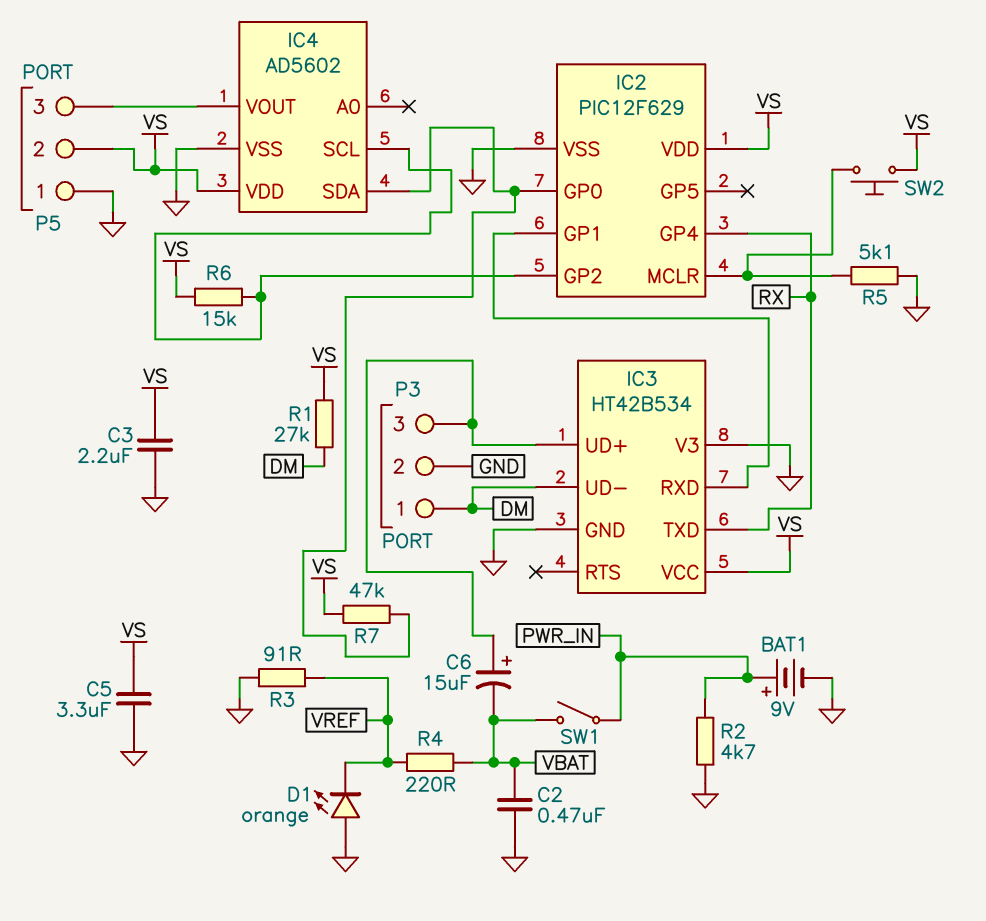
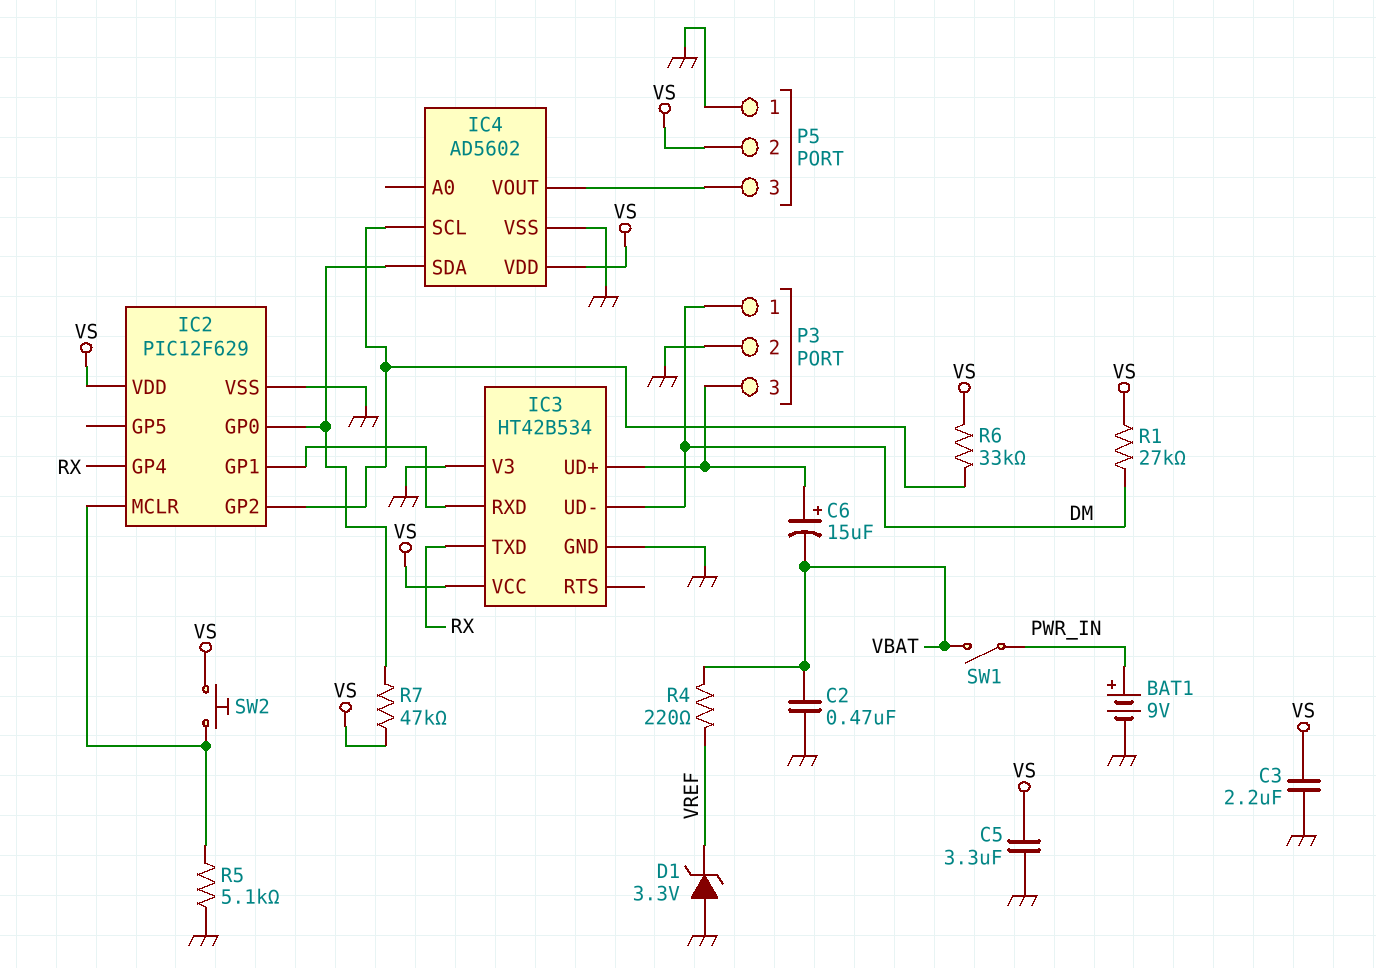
D1: LED orange (A GND, K VREF) -> zener 3.3V (A GND, K VREF)
R2: 4.7k (GND, PWR_IN) -> none
R3: 91 (GND, VREF) -> none
R6: 15k (IC2/GP2, VS) -> 33k (IC2/GP2, VS)

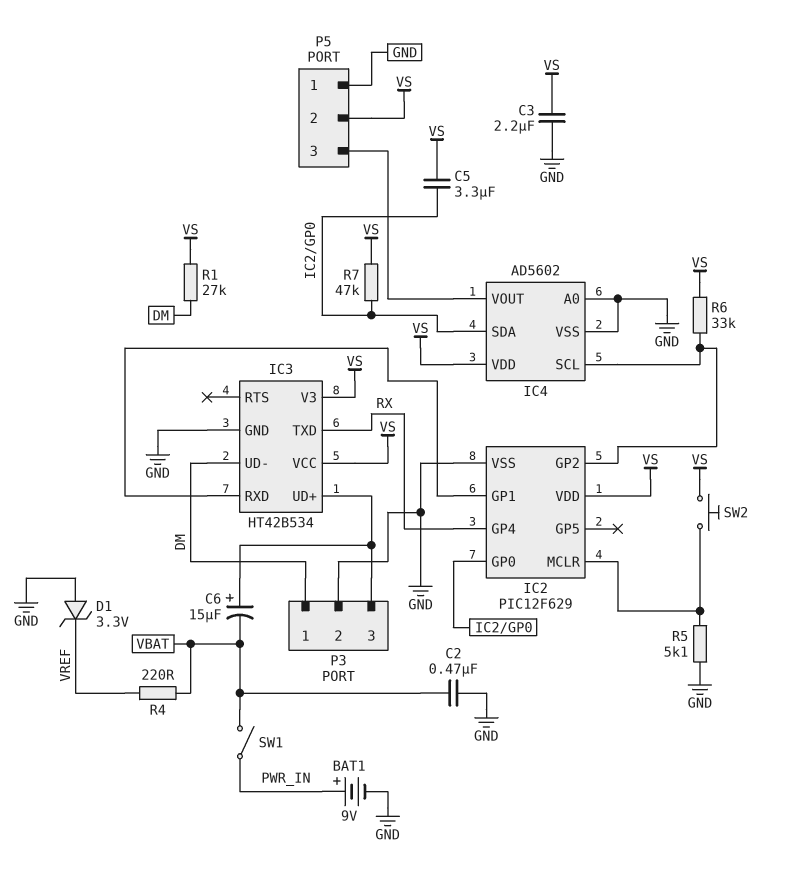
C5: 3.3uF (GND, VS) -> 3.3uF (IC2/GP0, VS)
IC3 pin V3: GND -> VS
IC4 pin A0: none -> GND

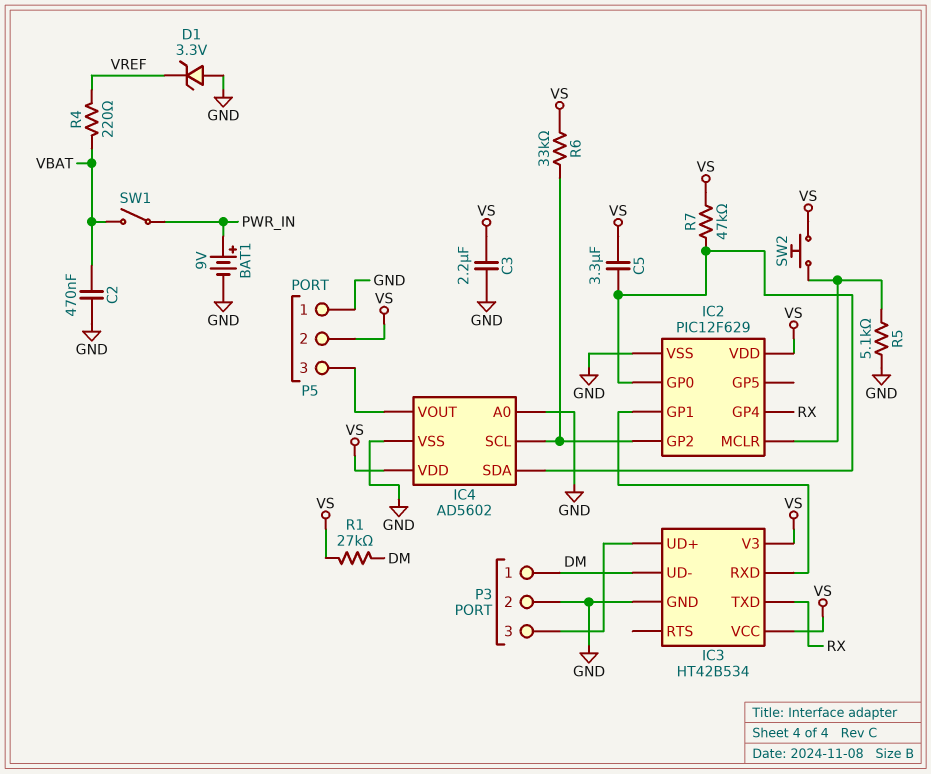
C6: 15uF (plus IC3/UD+, minus VBAT) -> none

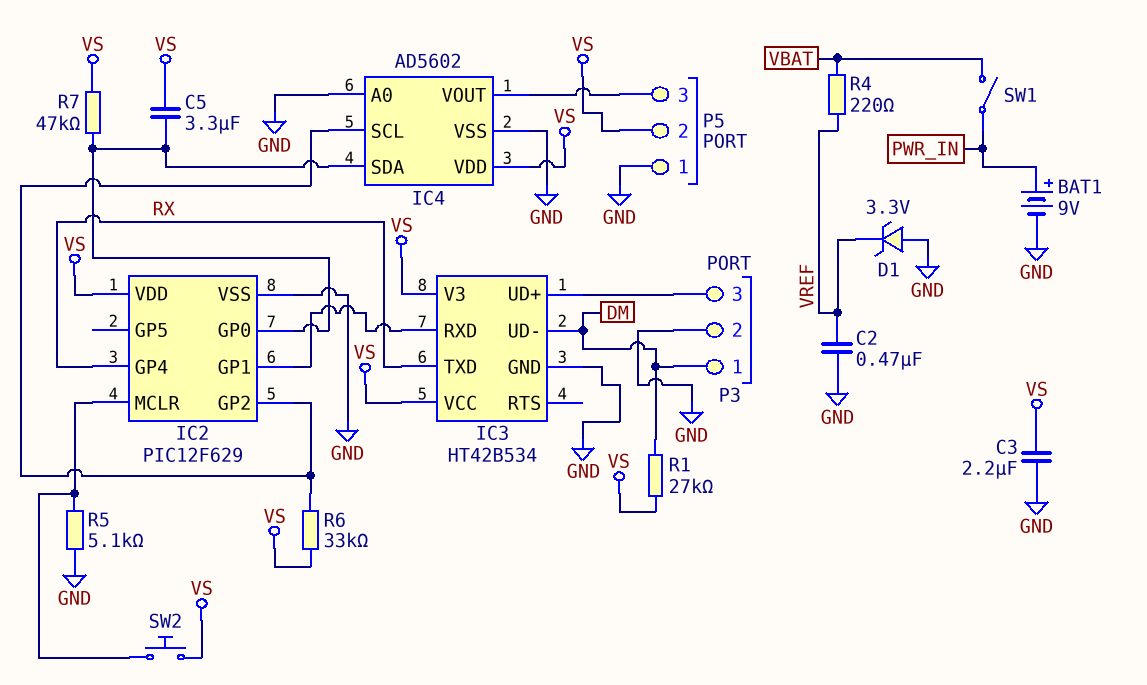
C2: 470nF (GND, VBAT) -> 470nF (GND, VREF)

